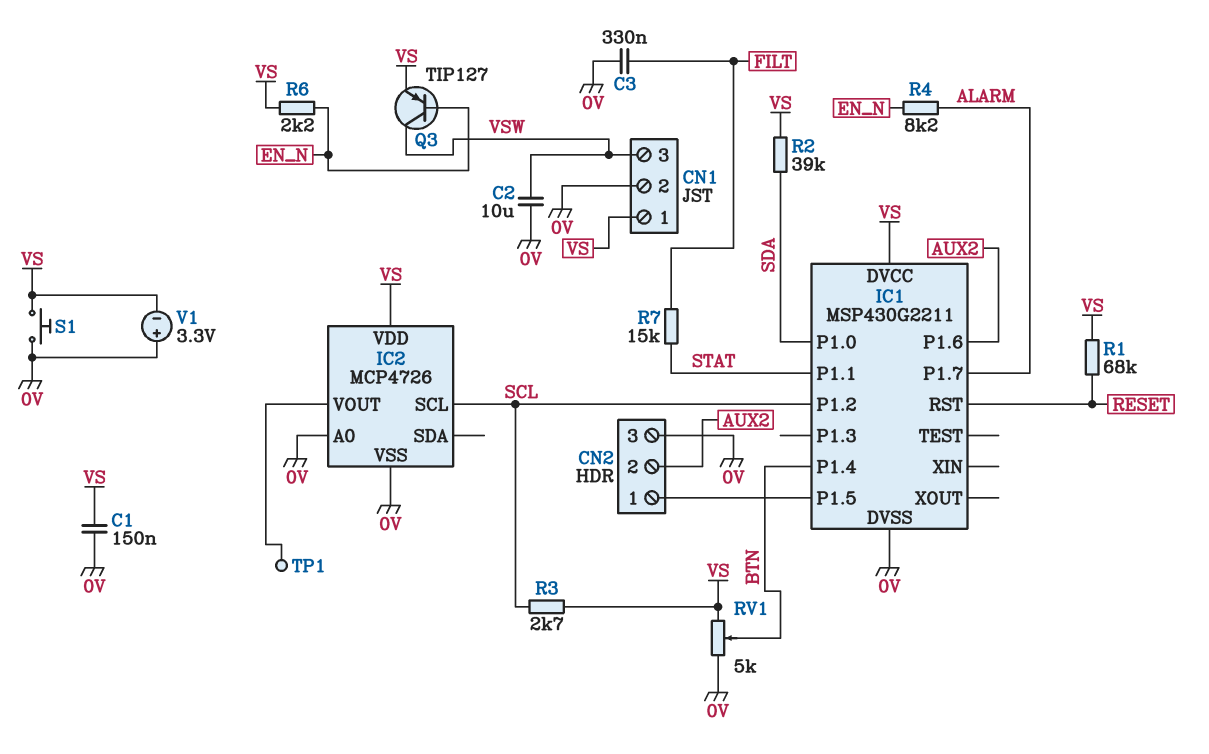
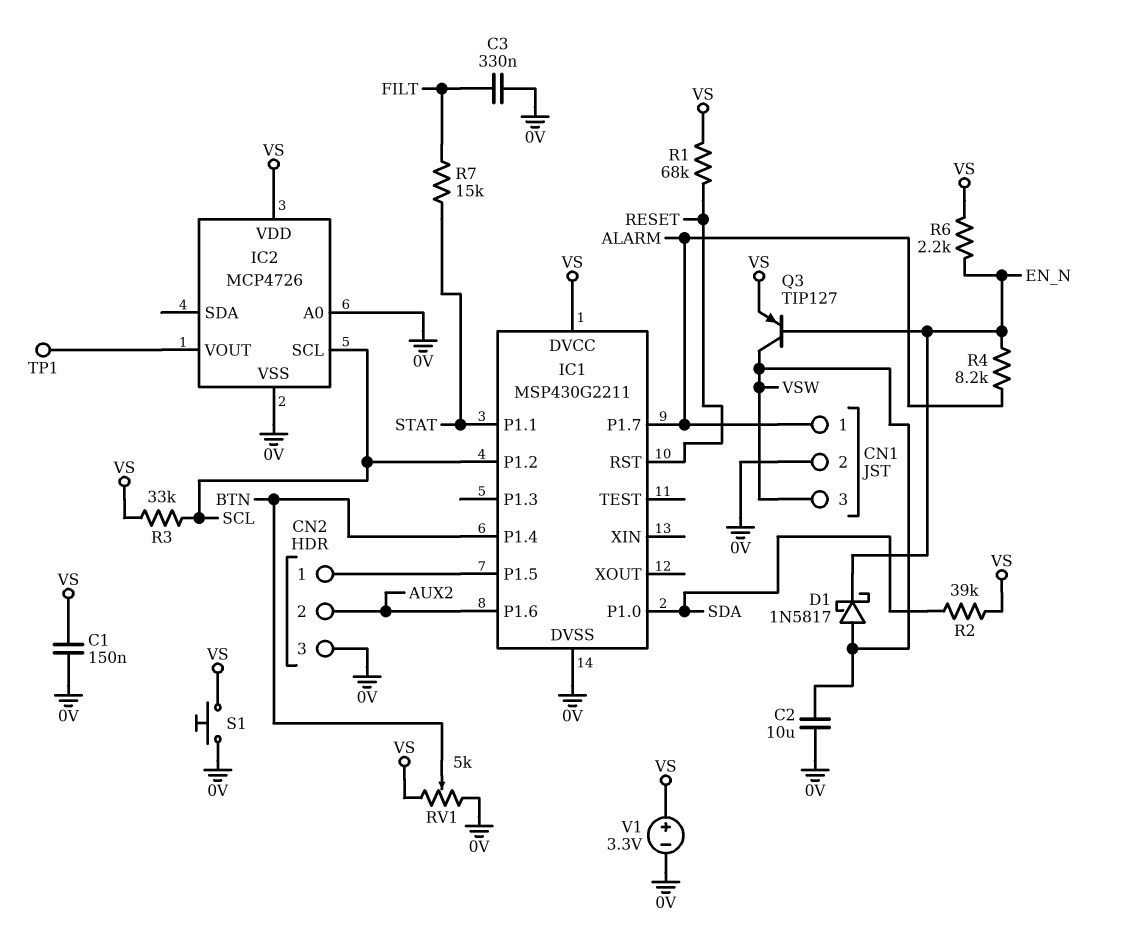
CN1 pin 1: VS -> ALARM
D1: none -> schottky 1N5817 (A VSW, K EN_N)
R3: 2.7k (SCL, VS) -> 33k (SCL, VS)
V1: 3.3V (plus 0V, minus VS) -> 3.3V (plus VS, minus 0V)

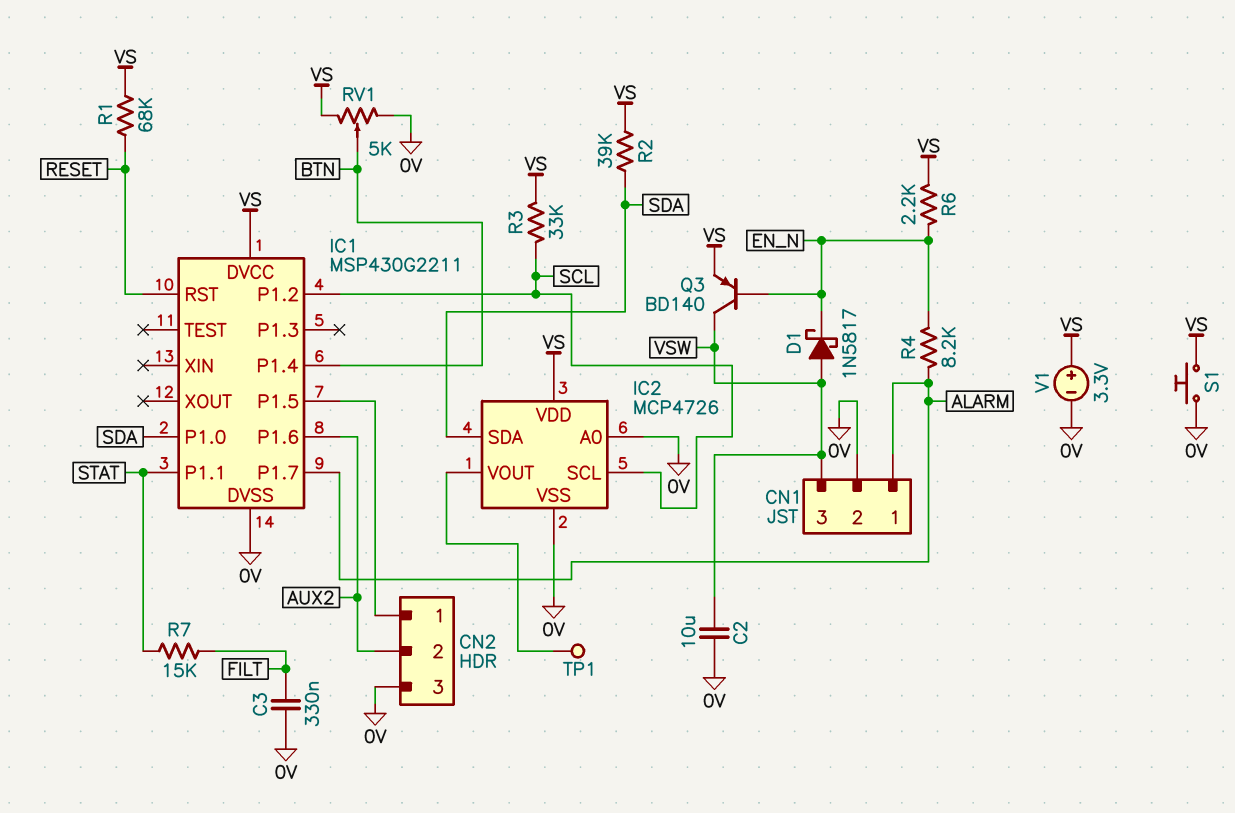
C1: 150nF (0V, VS) -> none
IC2 pin SDA: none -> SDA
Q3: PNP TIP127 (B EN_N, C VSW, E VS) -> PNP BD140 (B EN_N, C VSW, E VS)

